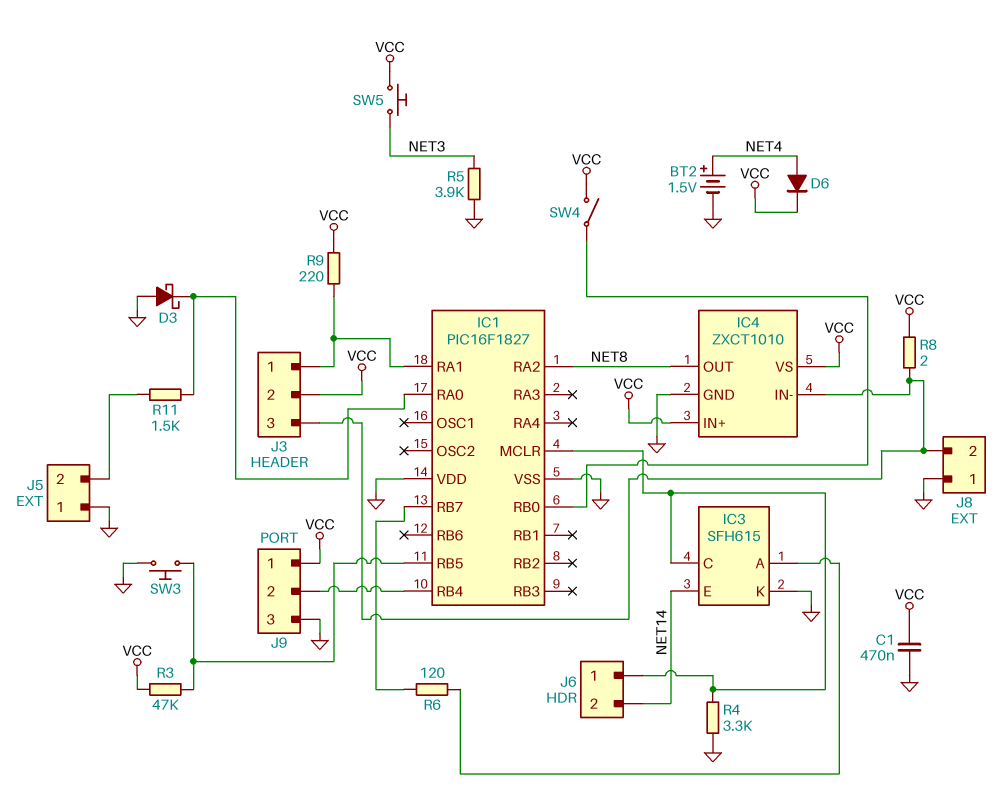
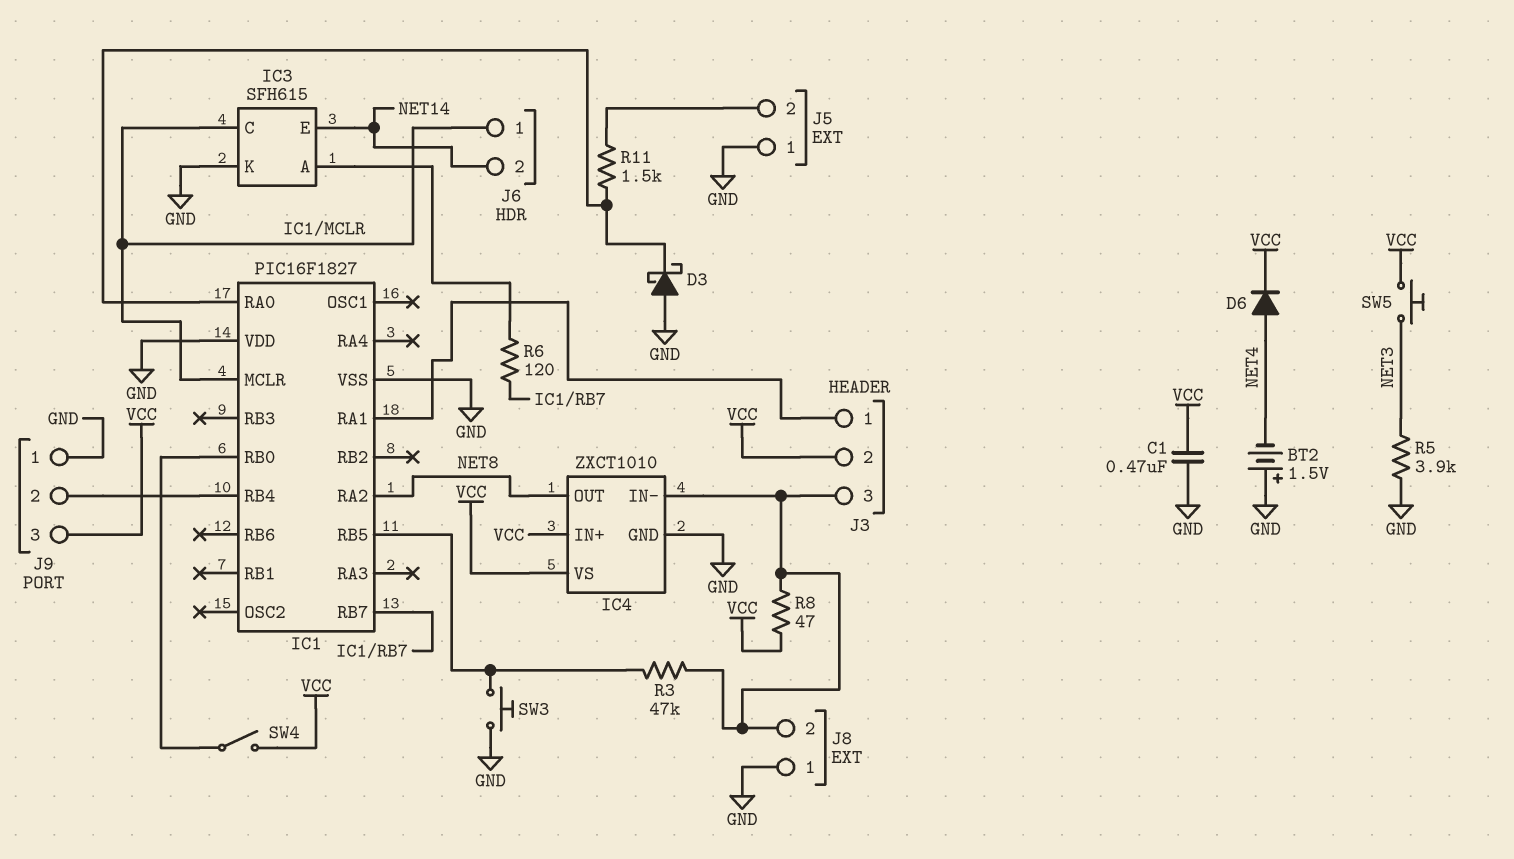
BT2: 1.5V (plus NET4, minus GND) -> 1.5V (plus GND, minus NET4)
J9 pin 1: VCC -> GND
J9 pin 3: GND -> VCC
R3: 47k (IC1/RB5, VCC) -> 47k (IC1/RB5, IC4/IN-)
R4: 3.3k (GND, IC1/MCLR) -> none
R8: 2 (IC4/IN-, VCC) -> 47 (IC4/IN-, VCC)
R9: 220 (IC1/RA1, VCC) -> none

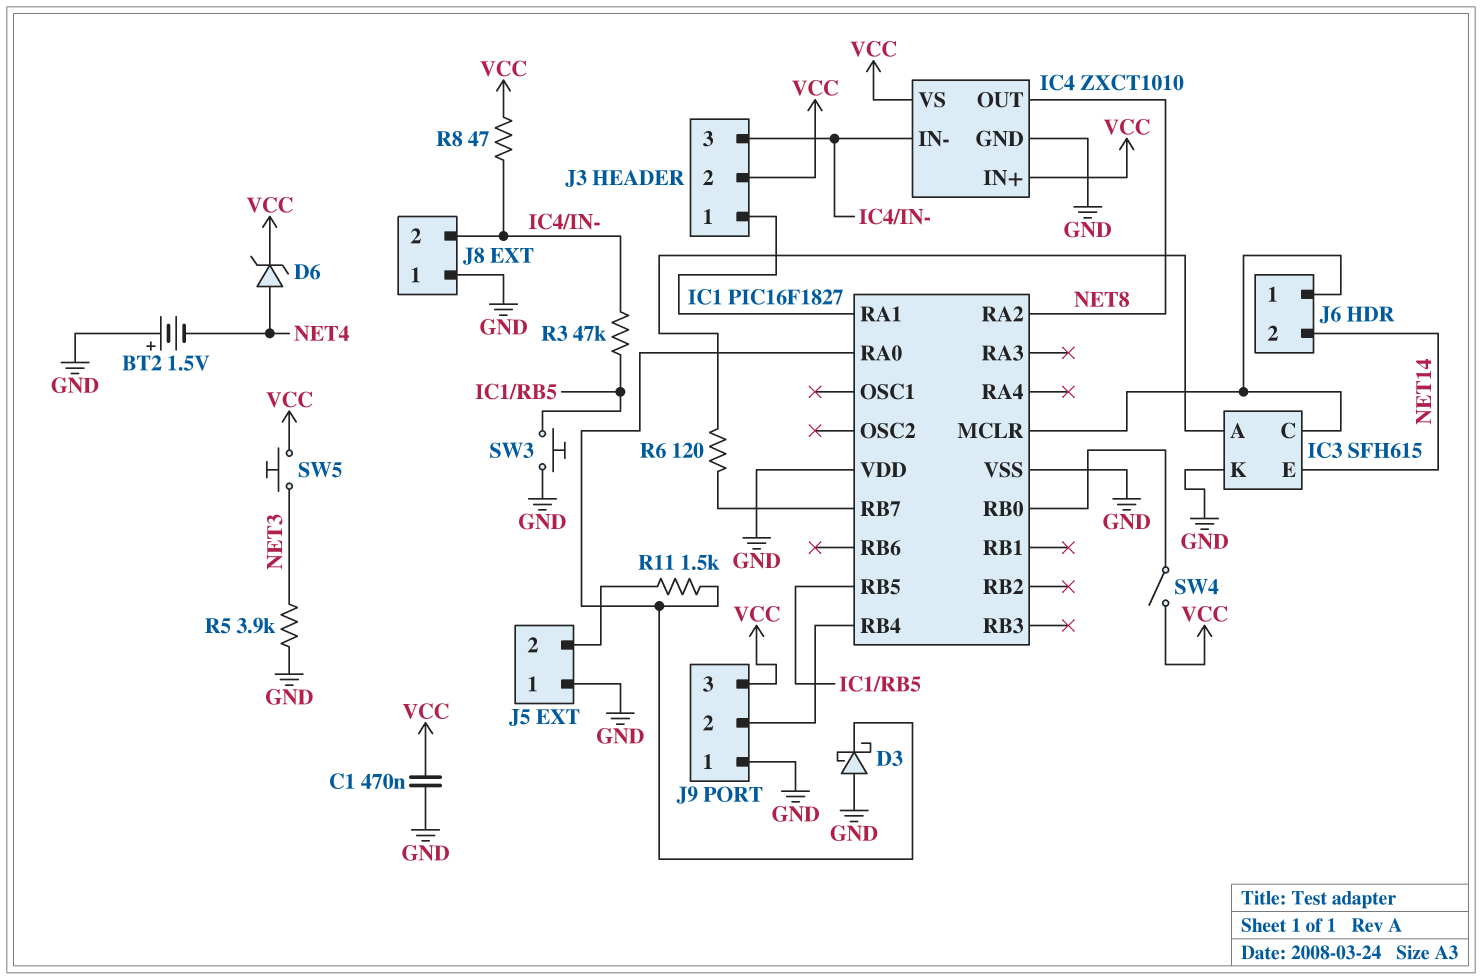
D6: diode (A NET4, K VCC) -> zener (A NET4, K VCC)

